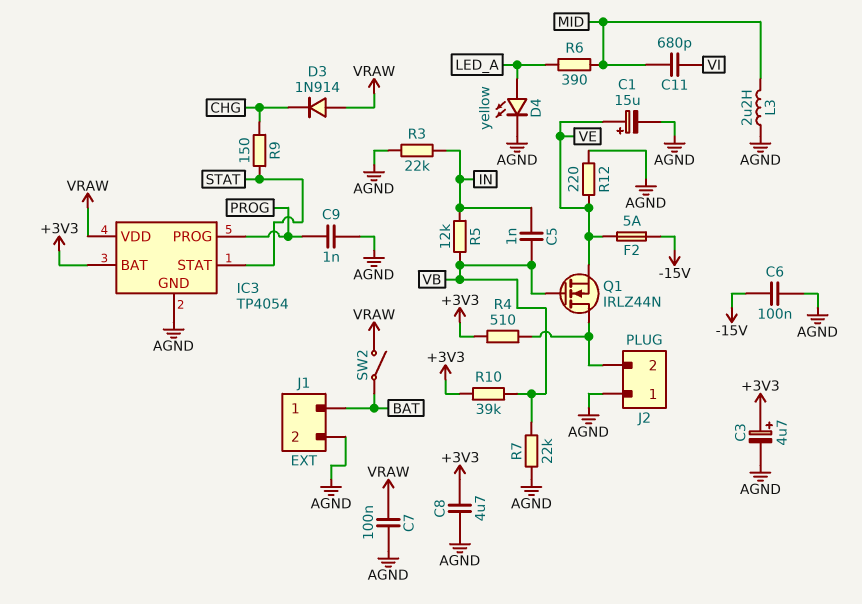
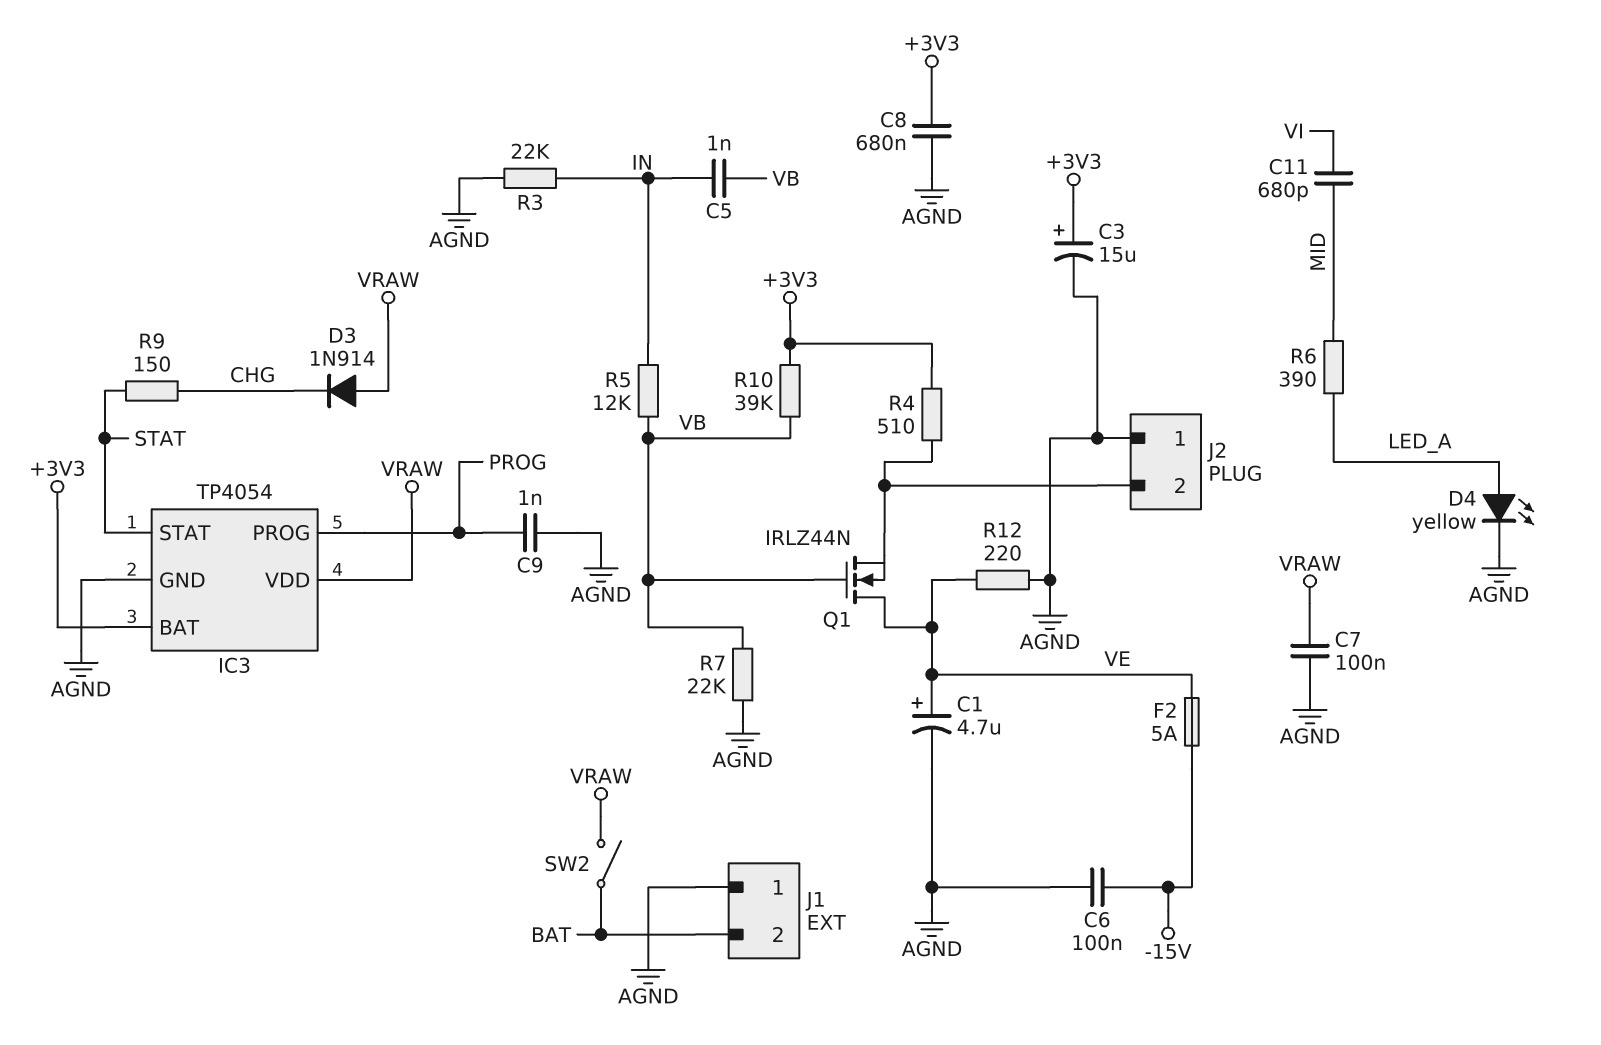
C1: 15uF (plus VE, minus AGND) -> 4.7uF (plus VE, minus AGND)
C3: 4.7uF (plus +3V3, minus AGND) -> 15uF (plus +3V3, minus AGND)
C8: 4.7uF (+3V3, AGND) -> 680nF (+3V3, AGND)
J1 pin 1: BAT -> AGND
J1 pin 2: AGND -> BAT
L3: 2.2uH (AGND, MID) -> none
Q1: NMOS IRLZ44N (G VB, D J2/2, S VE) -> NMOS IRLZ44N (G VB, D VE, S J2/2)

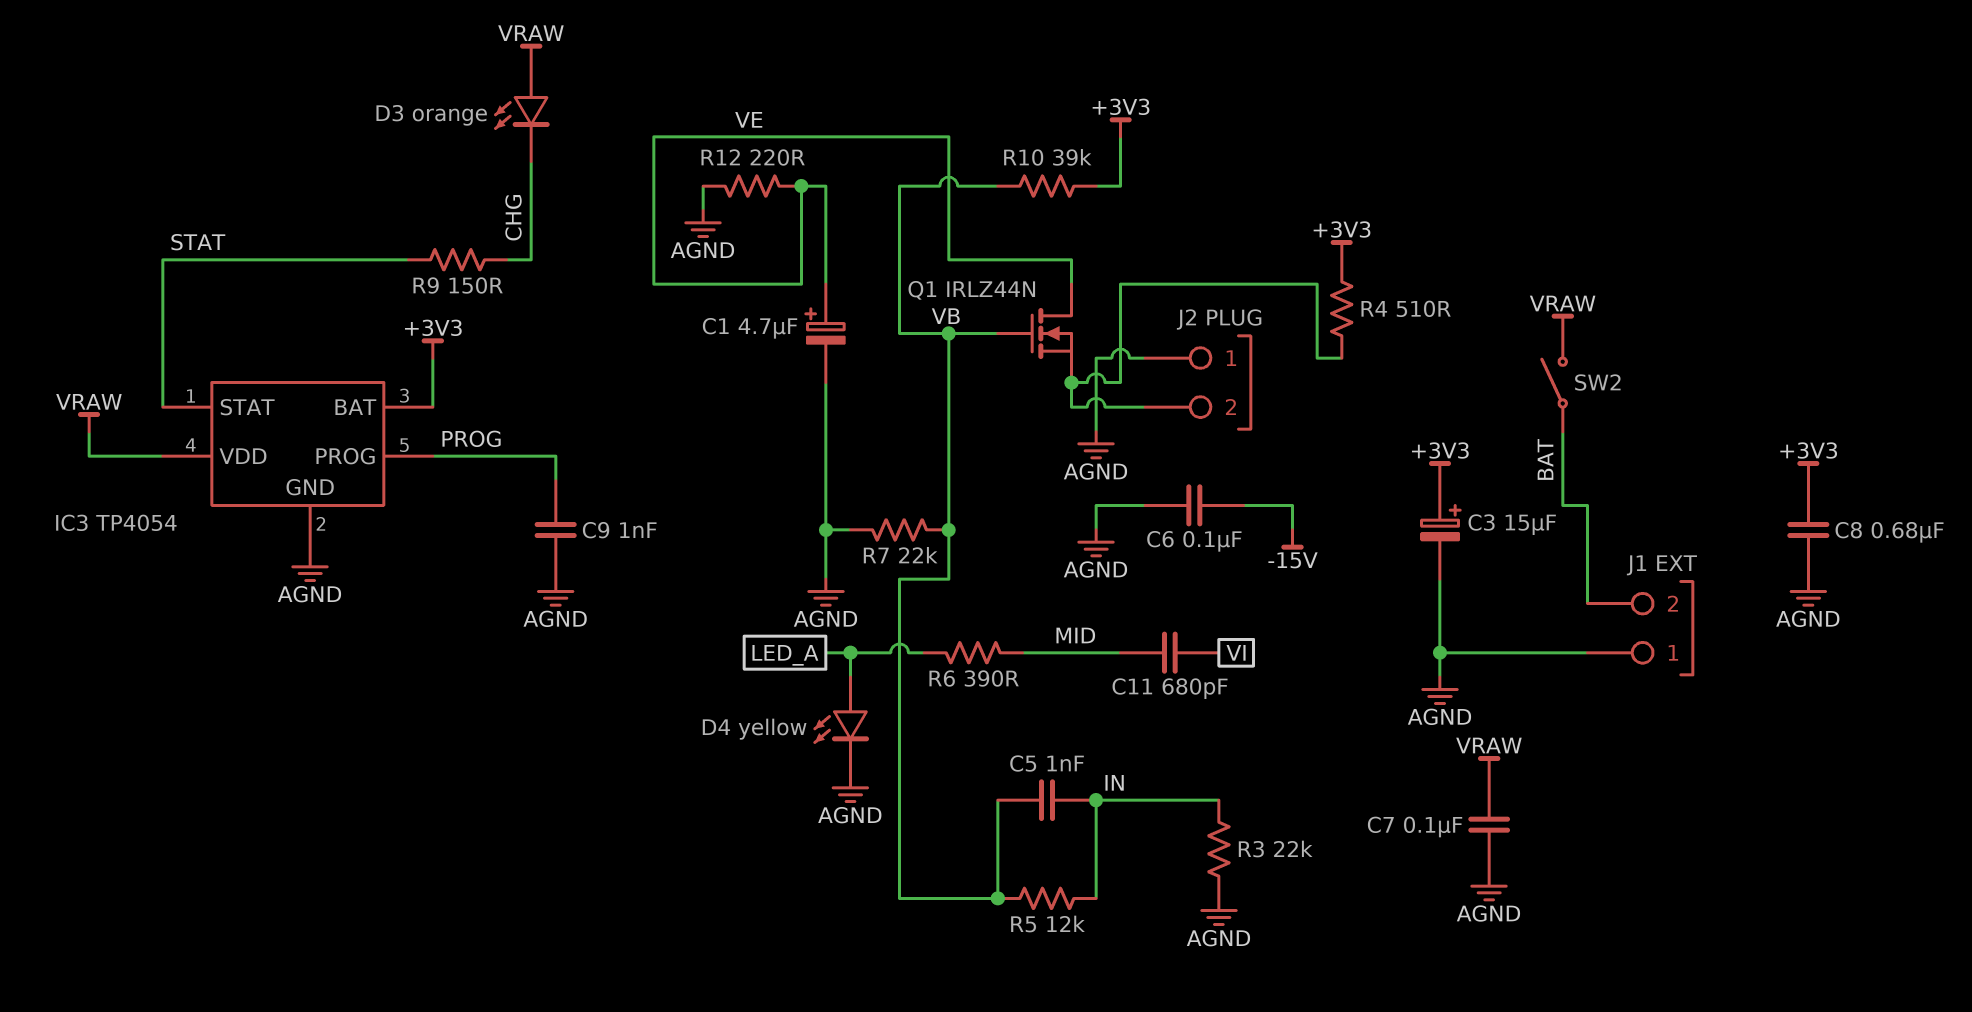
D3: diode 1N914 (A VRAW, K CHG) -> LED orange (A VRAW, K CHG)
F2: 5A (-15V, VE) -> none

